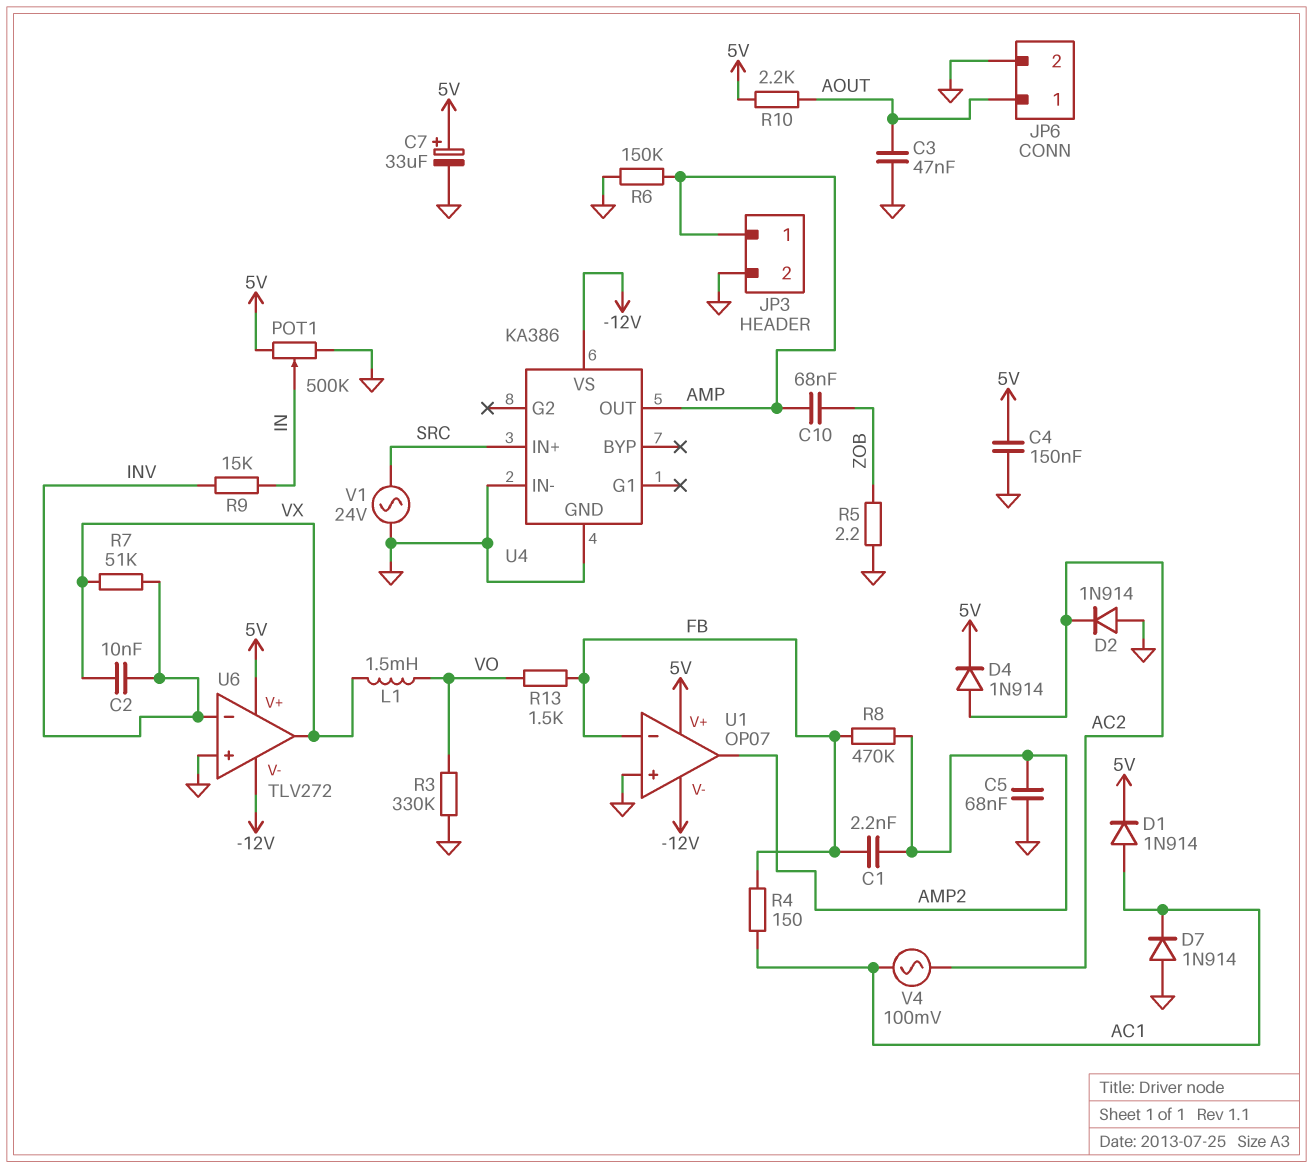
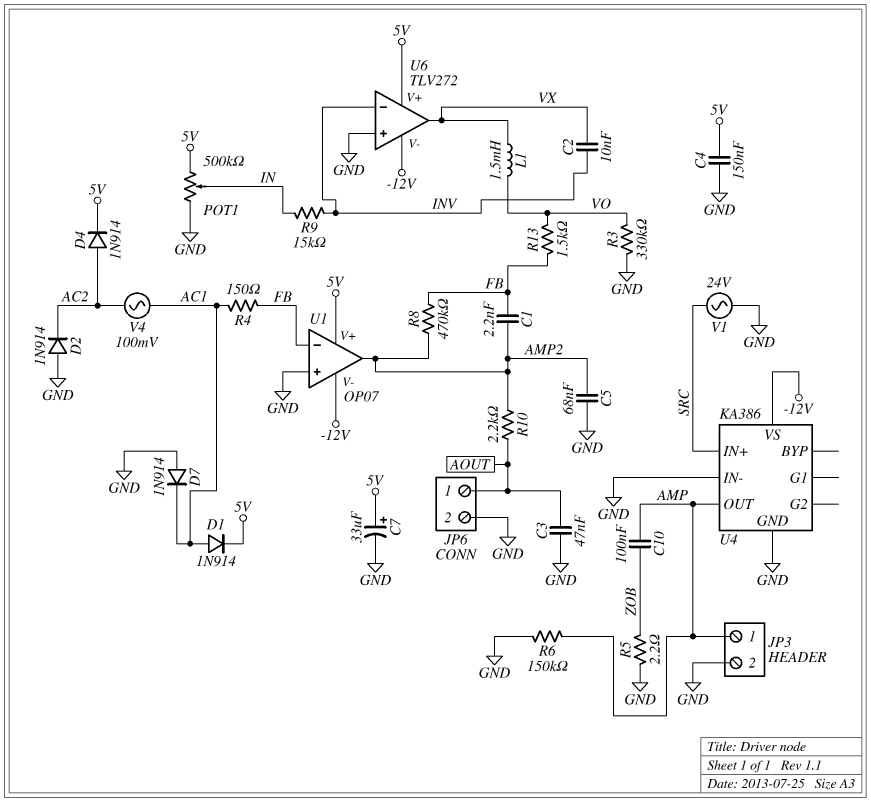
C10: 68nF (AMP, ZOB) -> 100nF (AMP, ZOB)
R7: 51k (INV, VX) -> none
R10: 2.2k (5V, AOUT) -> 2.2k (AMP2, AOUT)

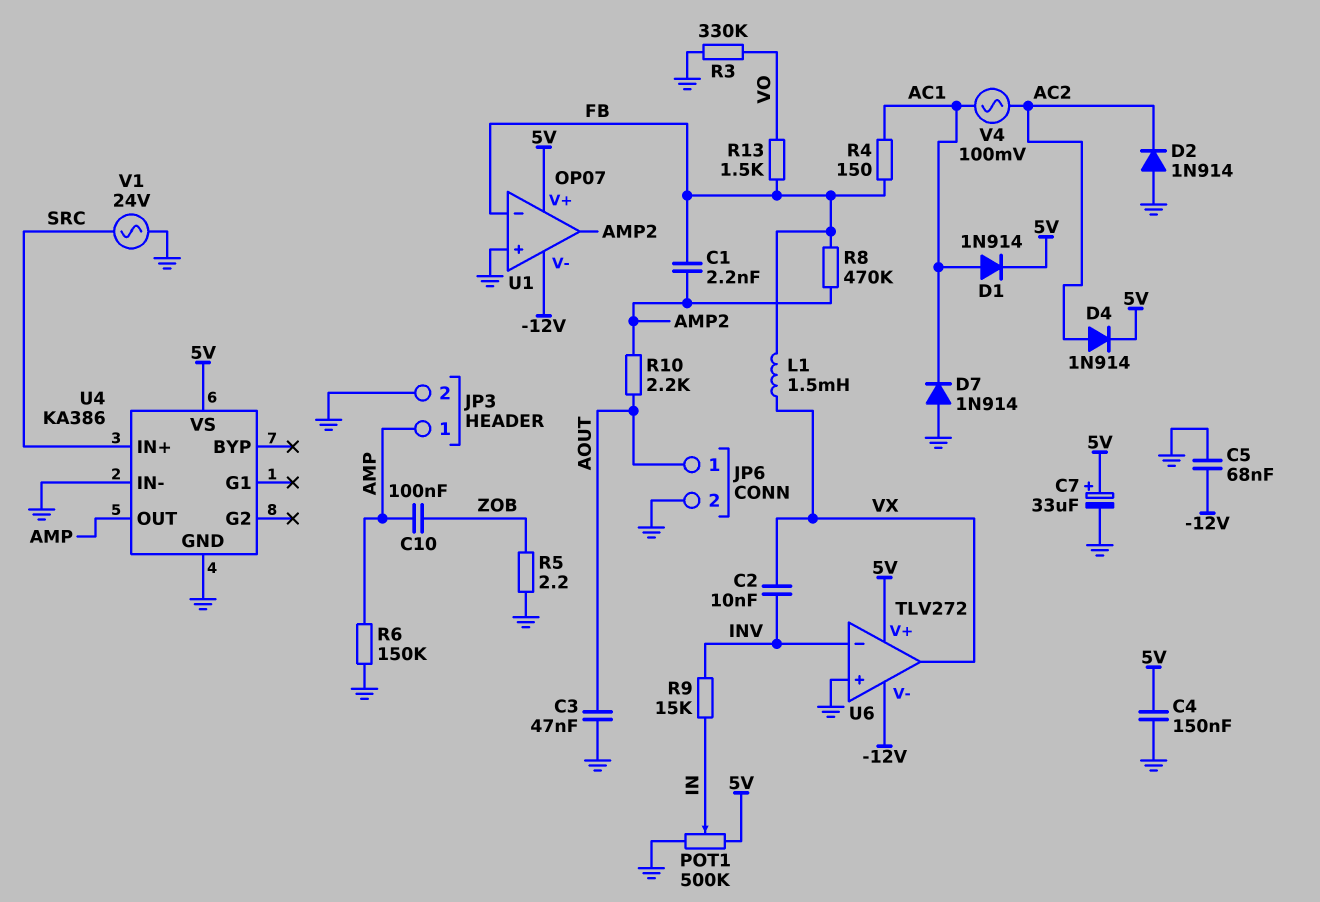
C5: 68nF (AMP2, GND) -> 68nF (-12V, GND)
L1: 1.5mH (VO, VX) -> 1.5mH (FB, VX)
U4 pin VS: -12V -> 5V

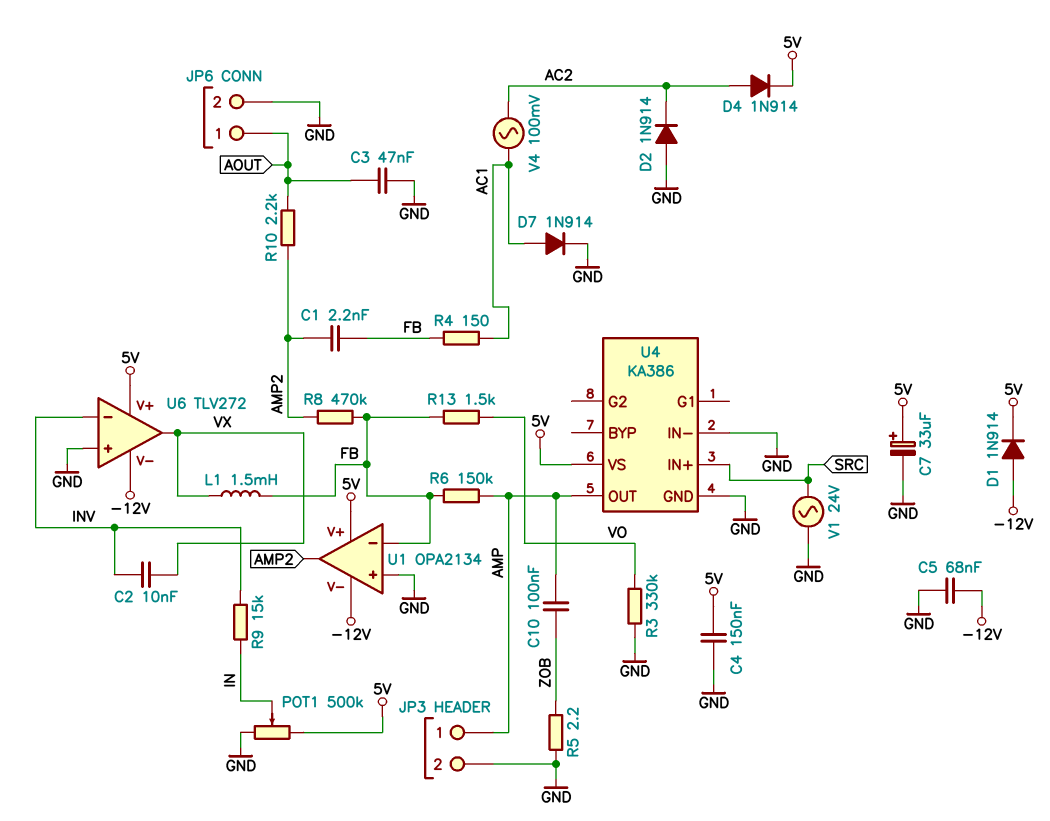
D1: diode 1N914 (A AC1, K 5V) -> diode 1N914 (A -12V, K 5V)
D7: diode 1N914 (A GND, K AC1) -> diode 1N914 (A AC1, K GND)
R6: 150k (AMP, GND) -> 150k (AMP, FB)
U1: OP07 -> OPA2134

